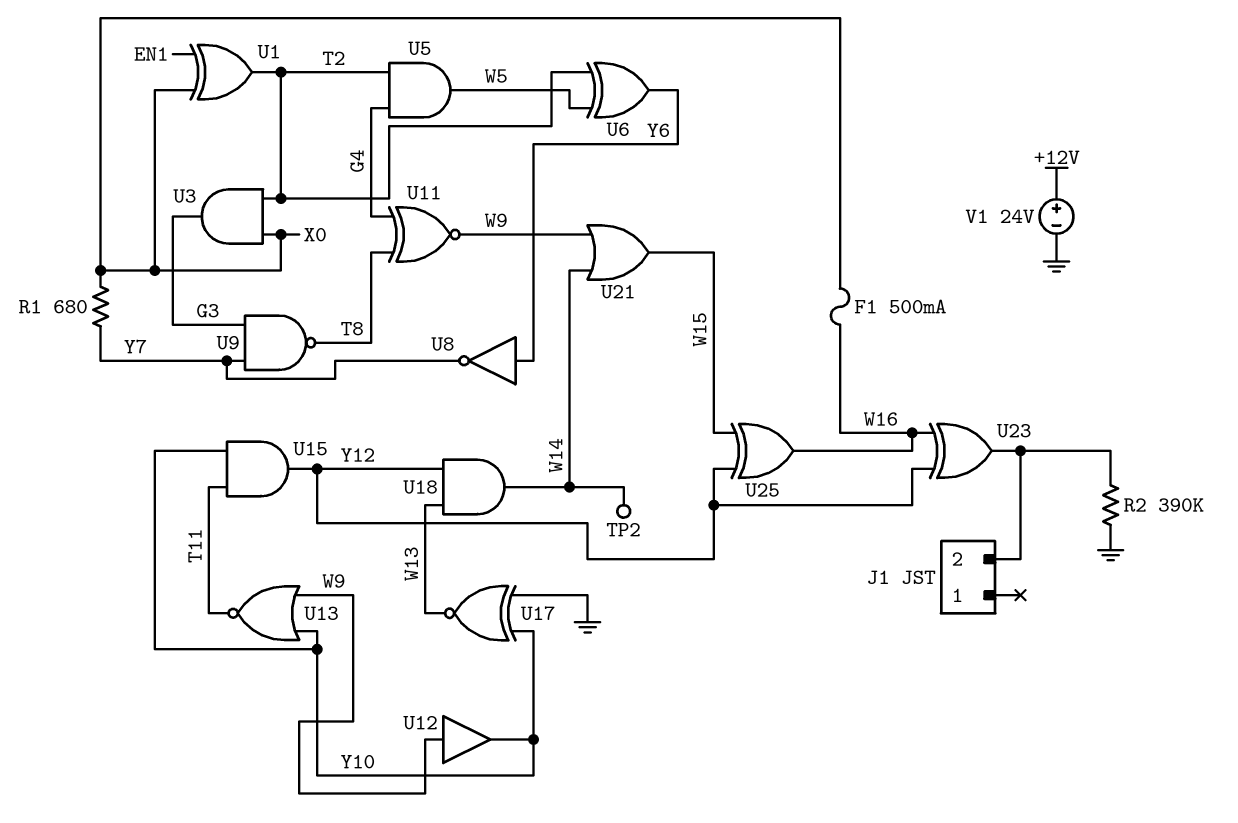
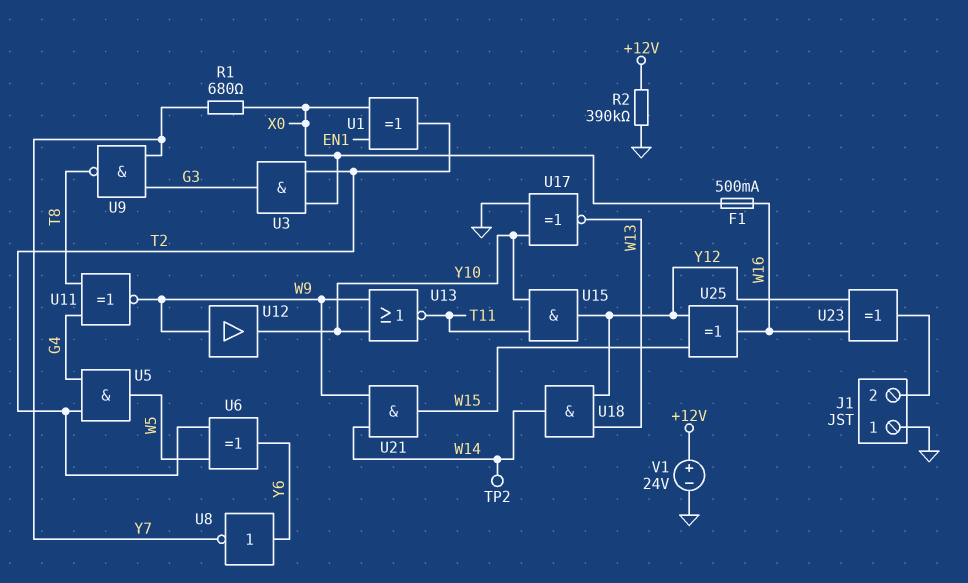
J1 pin 1: none -> GND
R2: 390k (GND, J1/2) -> 390k (+12V, GND)
U21: OR (in W9, in W14, out W15) -> AND (in W9, in W14, out W15)

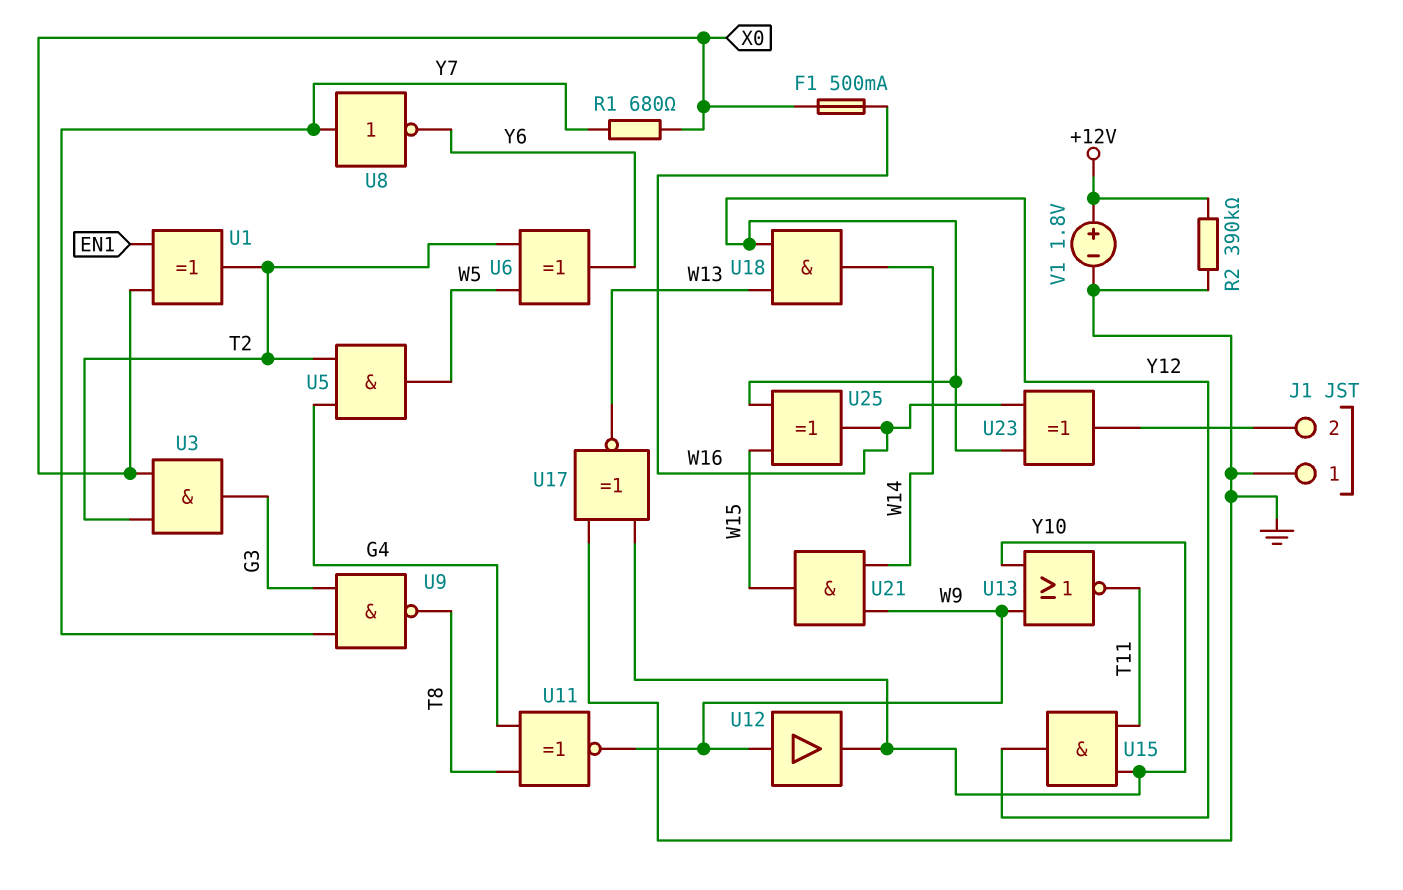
TP2: test point (W14) -> none
U8: NOT (in Y6, out Y7) -> NOT (in Y7, out Y6)
V1: 24V (plus +12V, minus GND) -> 1.8V (plus +12V, minus GND)

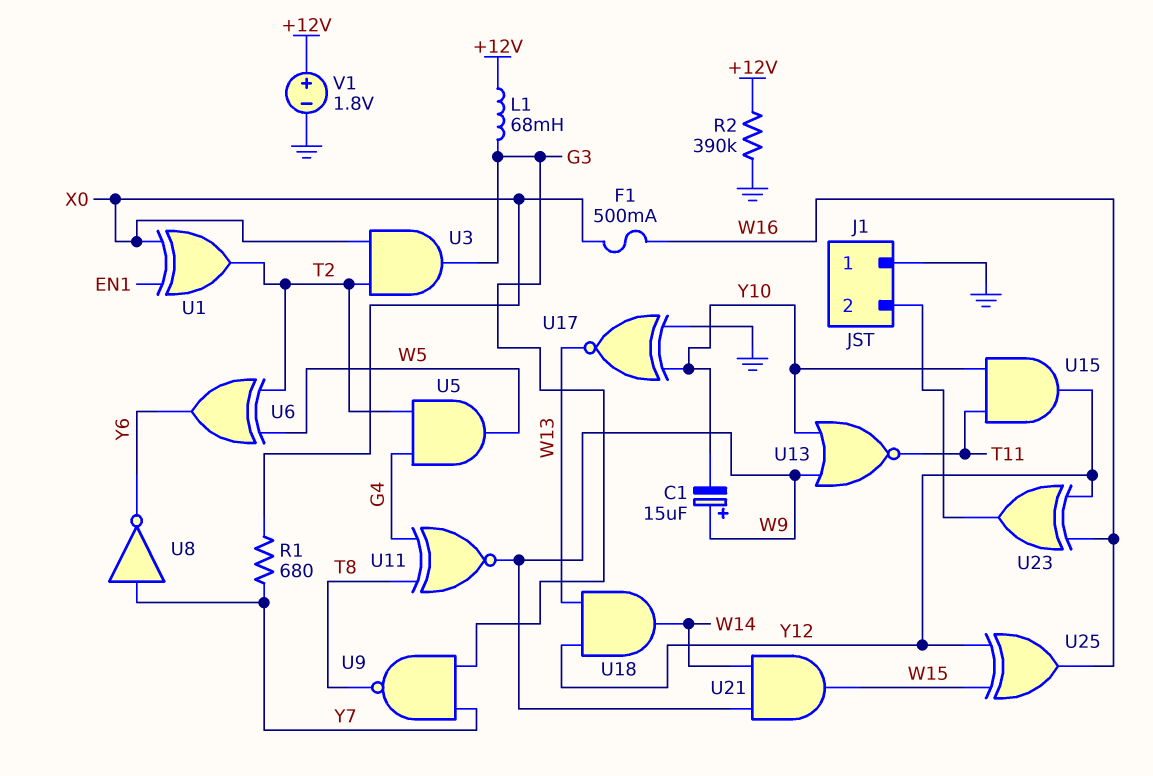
C1: none -> 15uF (plus W9, minus Y10)
L1: none -> 68mH (+12V, G3)
U12: buffer (in W9, out Y10) -> none

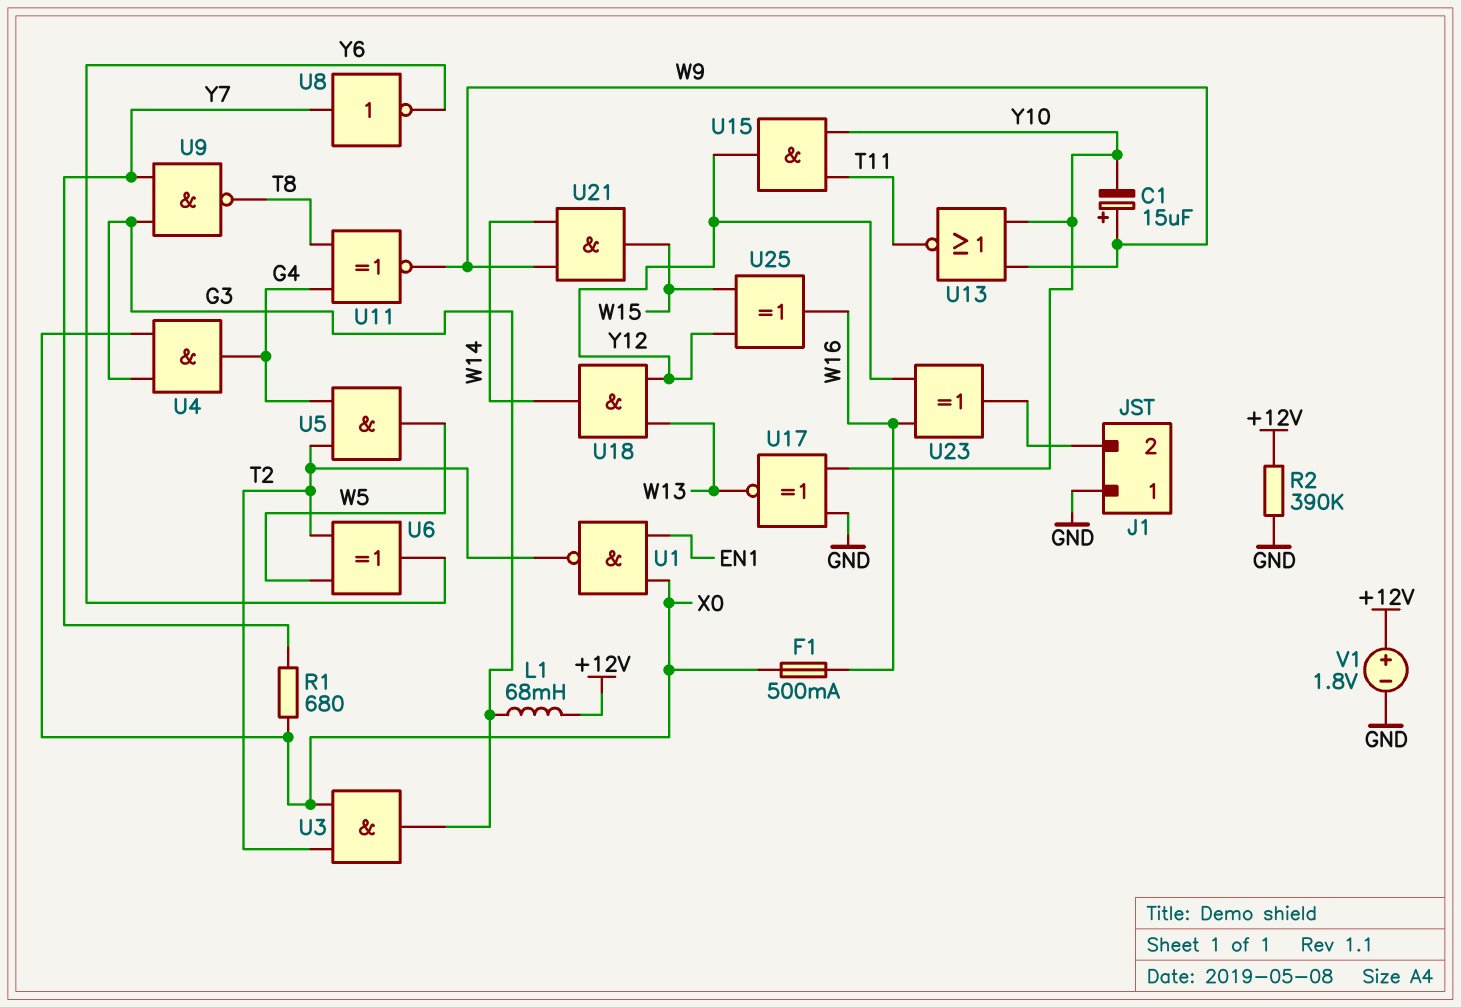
U1: XOR (in EN1, in X0, out T2) -> NAND (in EN1, in X0, out T2)
U4: none -> AND (in G3, in X0, out G4)

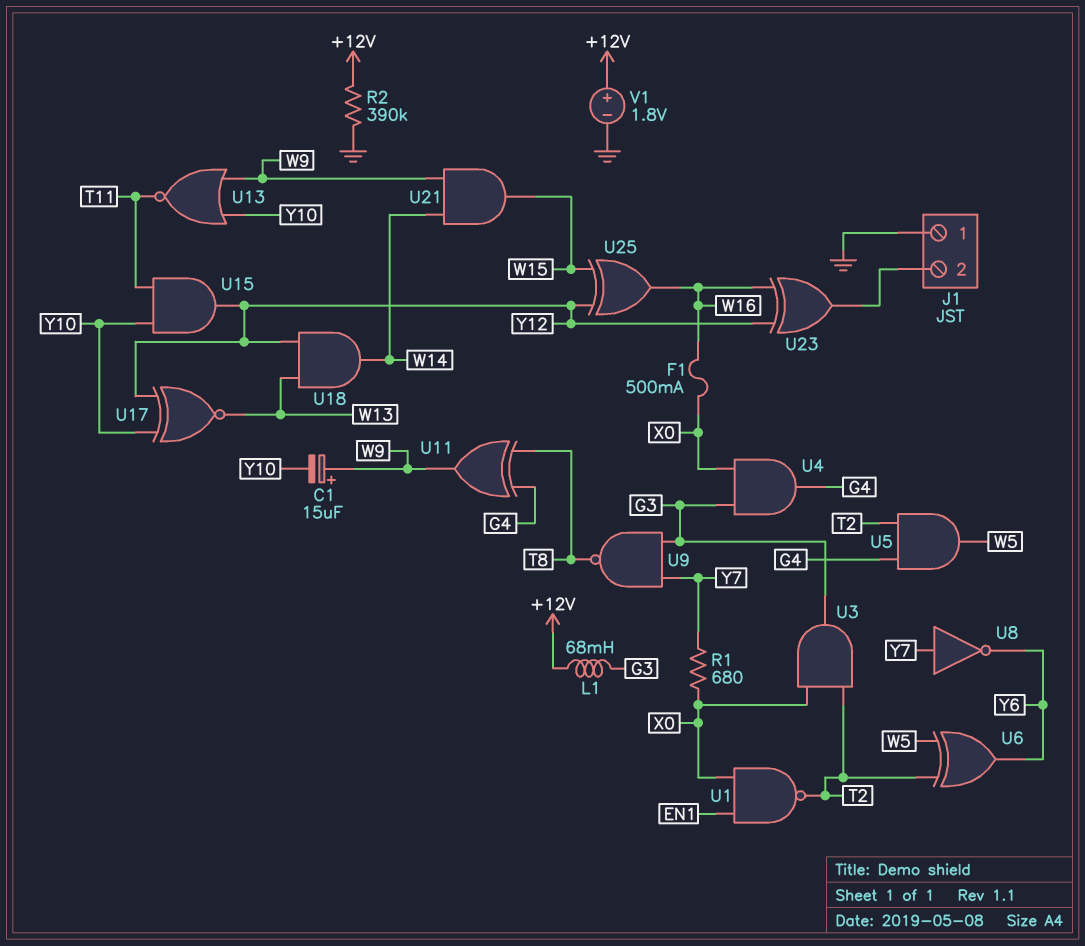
U11: XNOR (in G4, in T8, out W9) -> XOR (in G4, in T8, out W9)
U17: XNOR (in GND, in Y10, out W13) -> XNOR (in Y10, in Y12, out W13)

